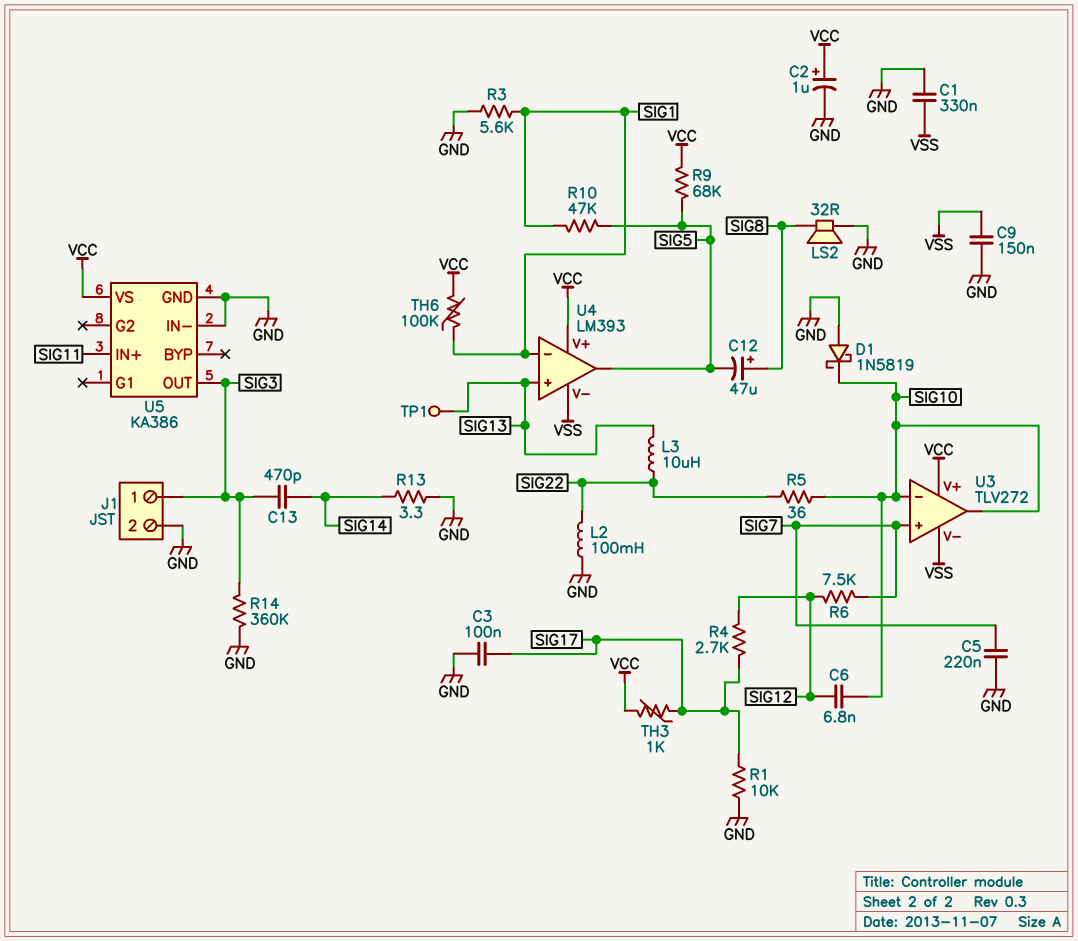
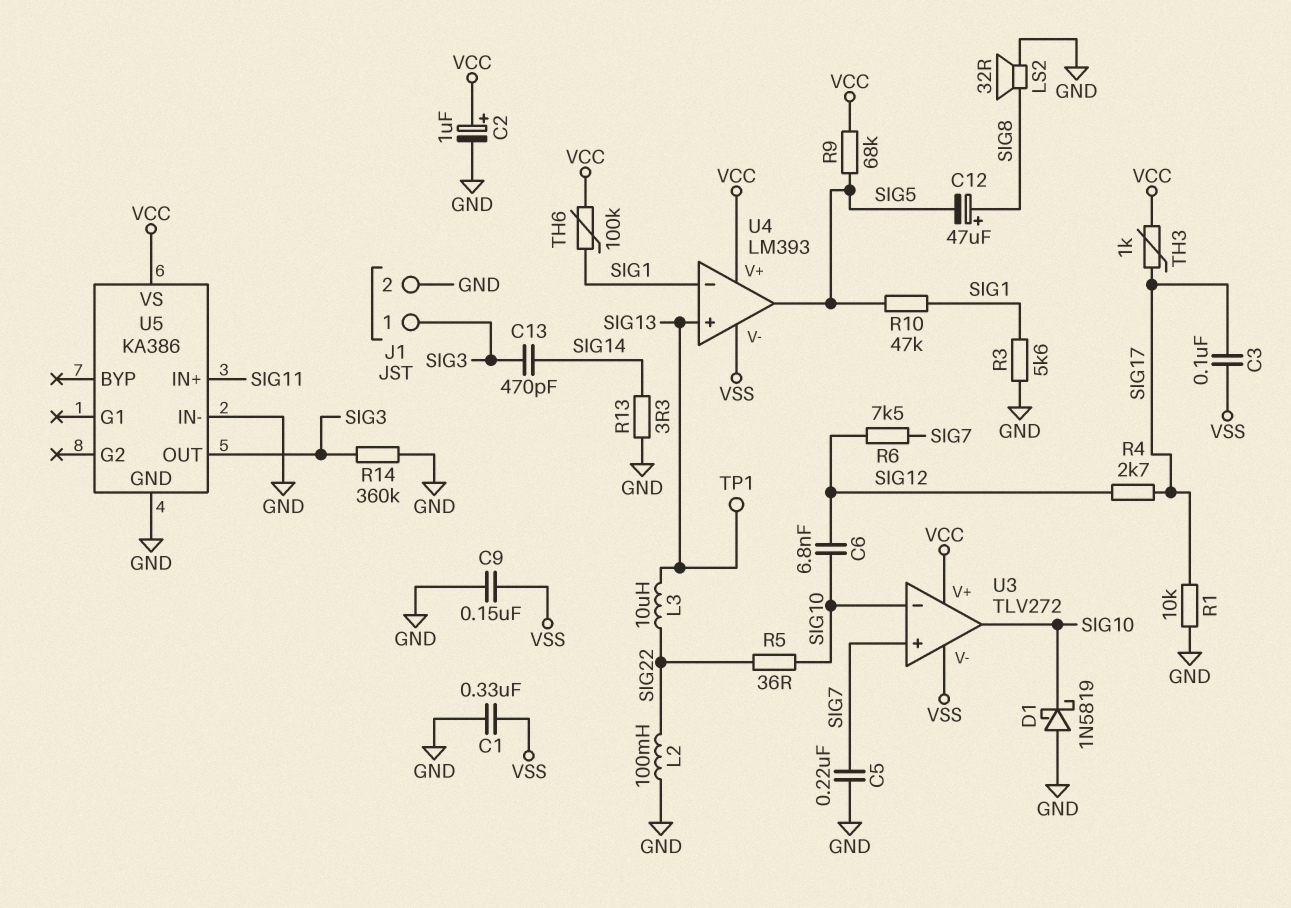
C3: 100nF (GND, SIG17) -> 100nF (SIG17, VSS)

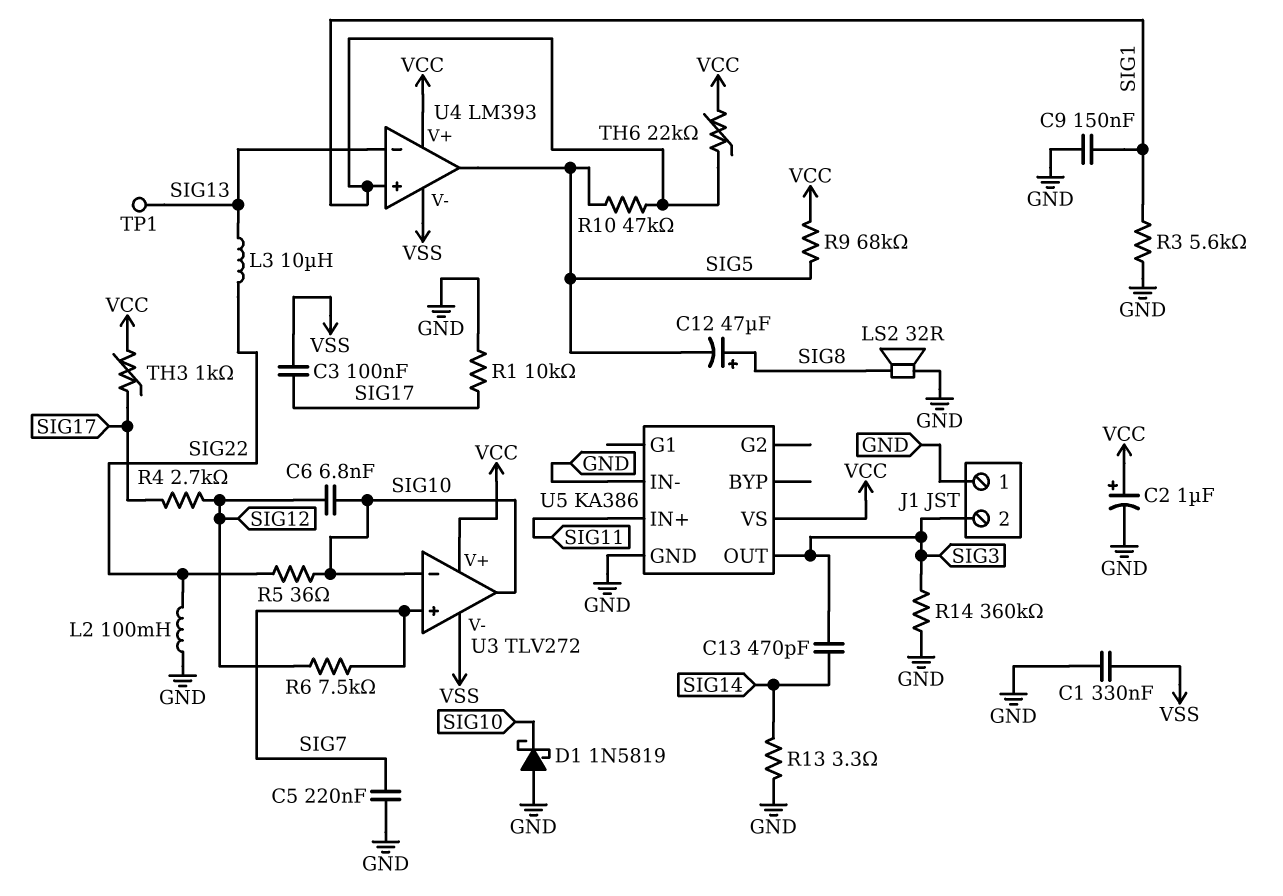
C9: 150nF (GND, VSS) -> 150nF (GND, SIG1)
J1 pin 1: SIG3 -> GND
J1 pin 2: GND -> SIG3
TH6: 100k (SIG1, VCC) -> 22k (SIG1, VCC)
U4 pin in+: SIG13 -> SIG1
U4 pin in-: SIG1 -> SIG13

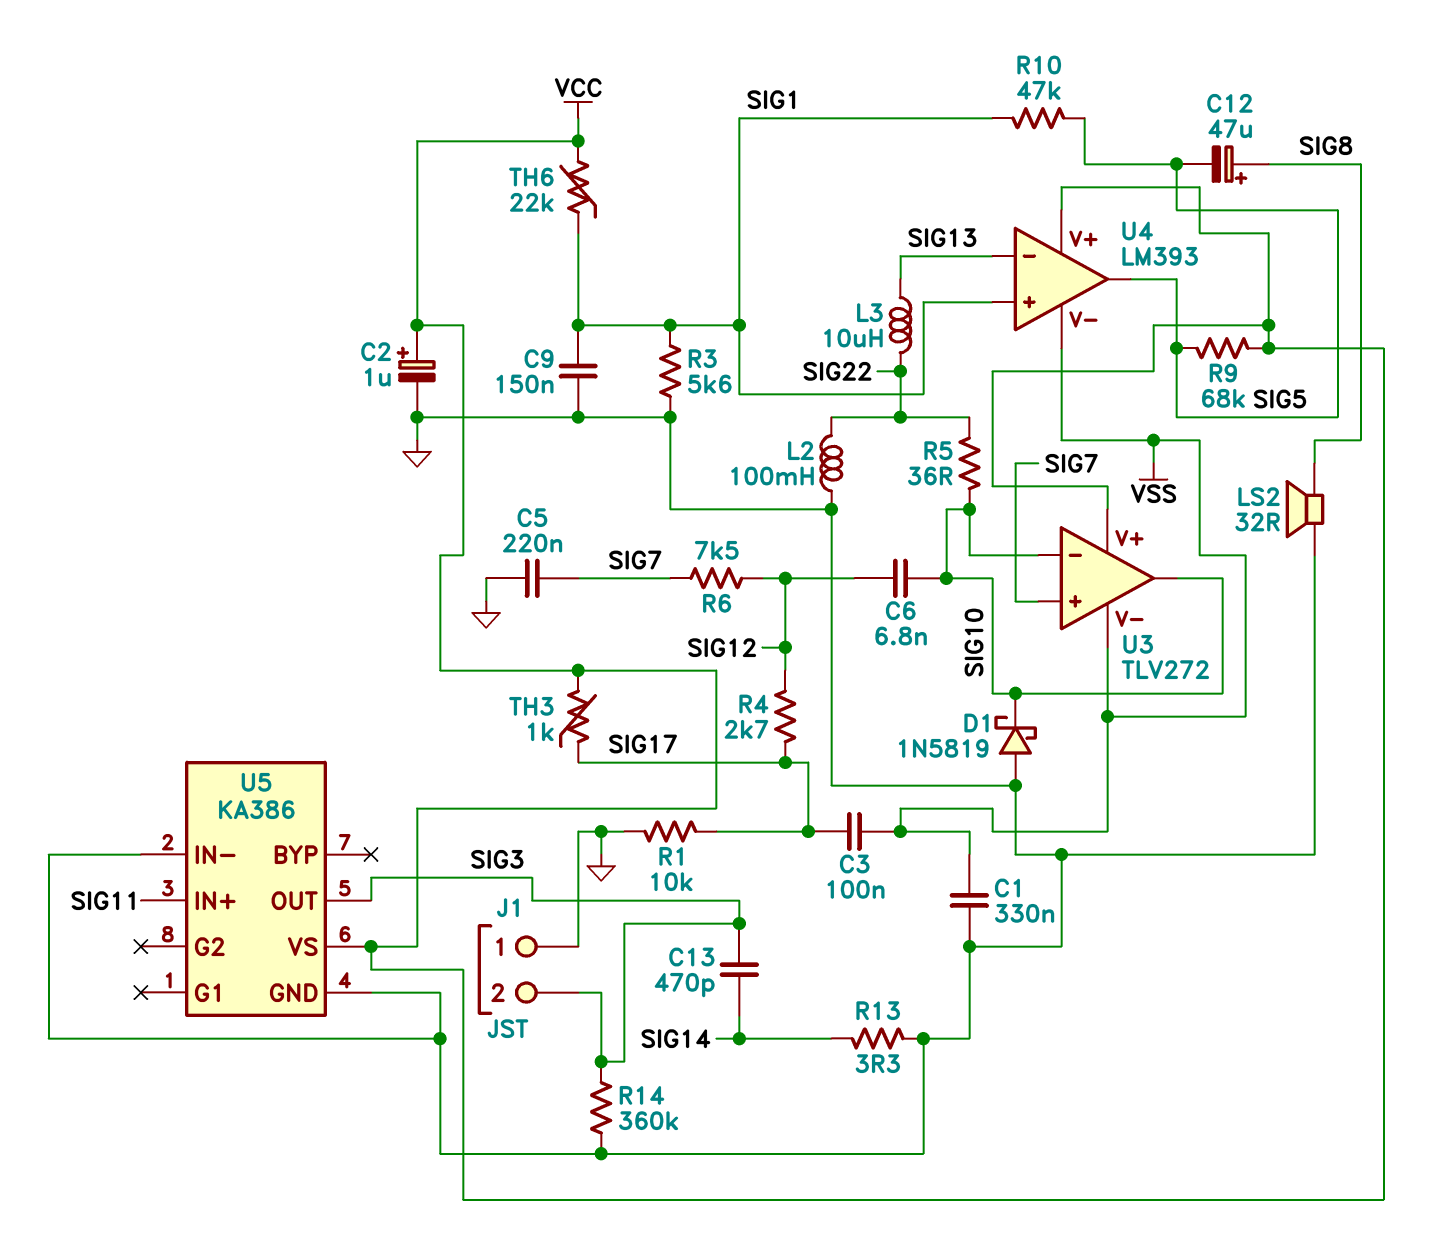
TP1: test point (SIG13) -> none

